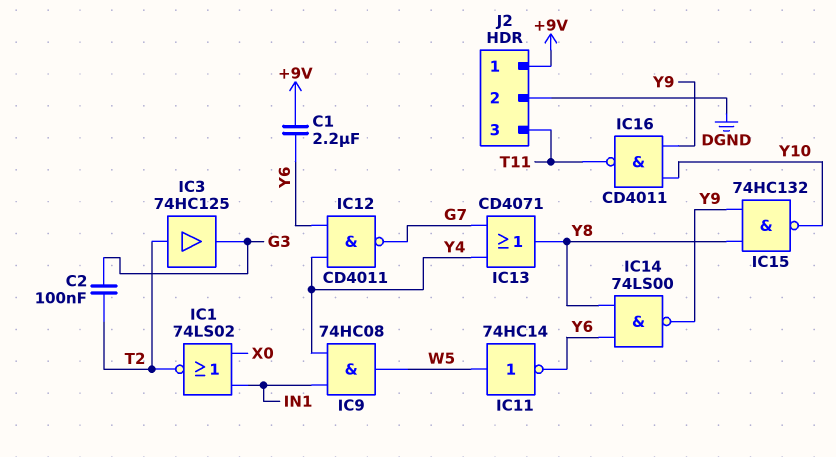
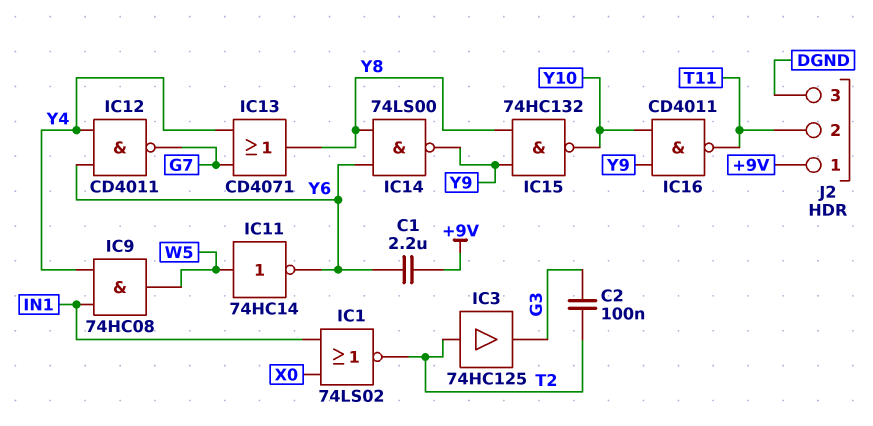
J2 pin 2: DGND -> T11
J2 pin 3: T11 -> DGND

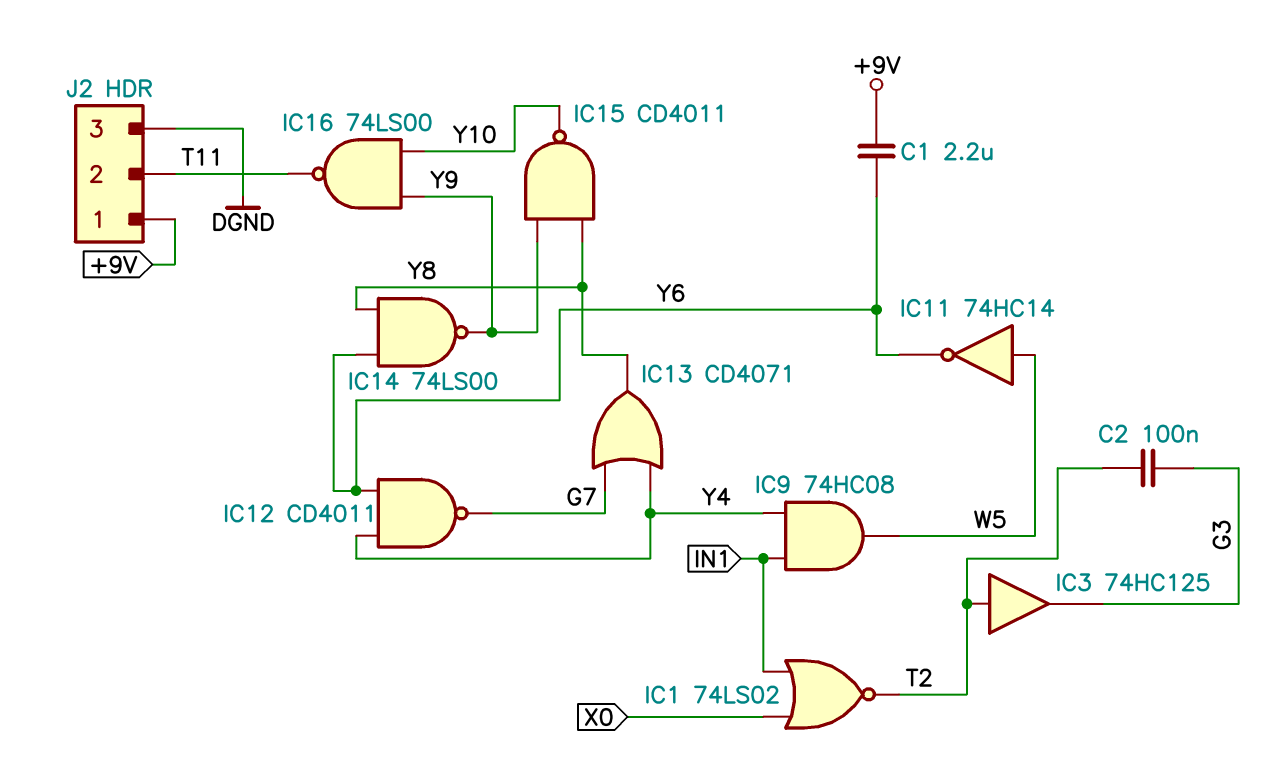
IC15: NAND 74HC132 (in Y8, in Y9, out Y10) -> NAND CD4011 (in Y8, in Y9, out Y10)
IC16: NAND CD4011 (in Y9, in Y10, out T11) -> NAND 74LS00 (in Y9, in Y10, out T11)

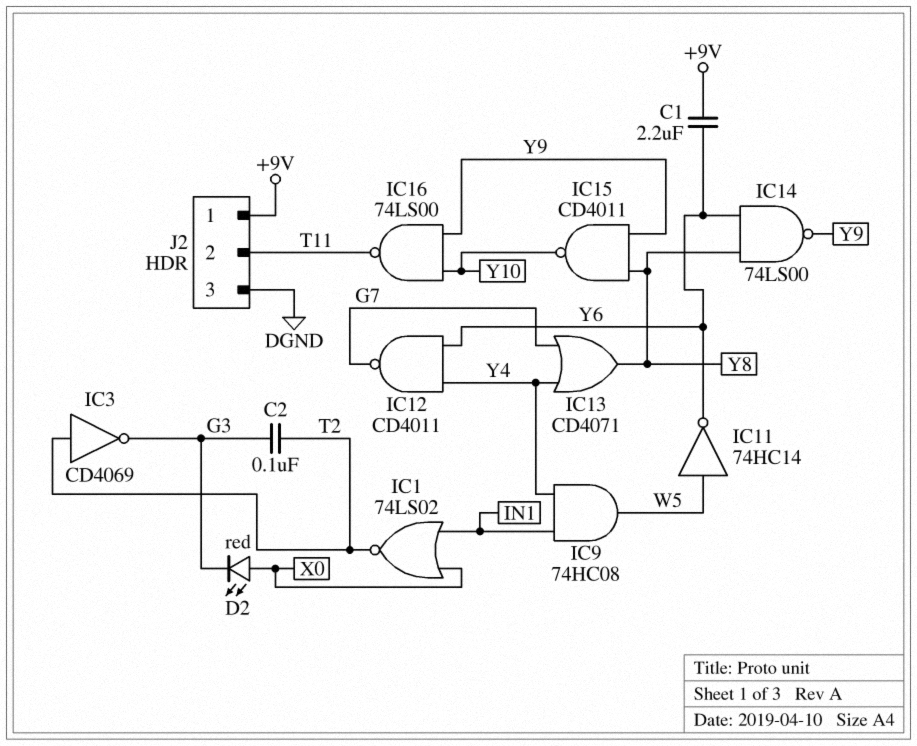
D2: none -> LED red (A X0, K G3)
IC3: buffer 74HC125 (in T2, out G3) -> NOT CD4069 (in T2, out G3)

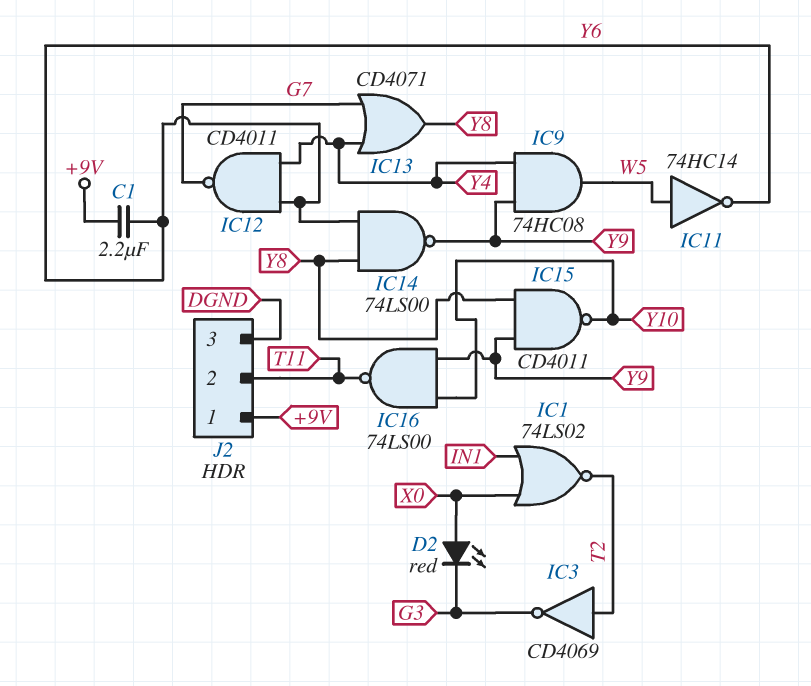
C2: 100nF (G3, T2) -> none
IC9: AND 74HC08 (in IN1, in Y4, out W5) -> AND 74HC08 (in Y4, in Y9, out W5)

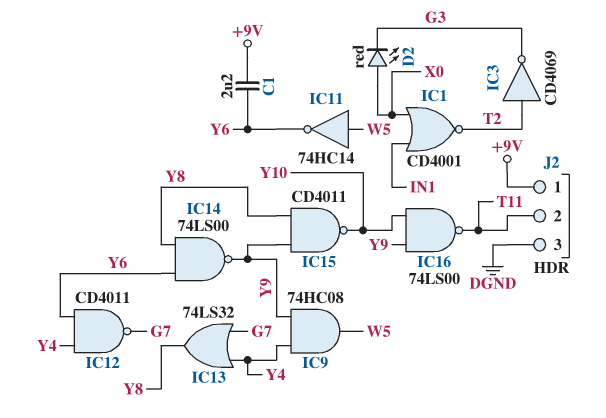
IC1: NOR 74LS02 (in IN1, in X0, out T2) -> NOR CD4001 (in IN1, in X0, out T2)
IC13: OR CD4071 (in G7, in Y4, out Y8) -> OR 74LS32 (in G7, in Y4, out Y8)

